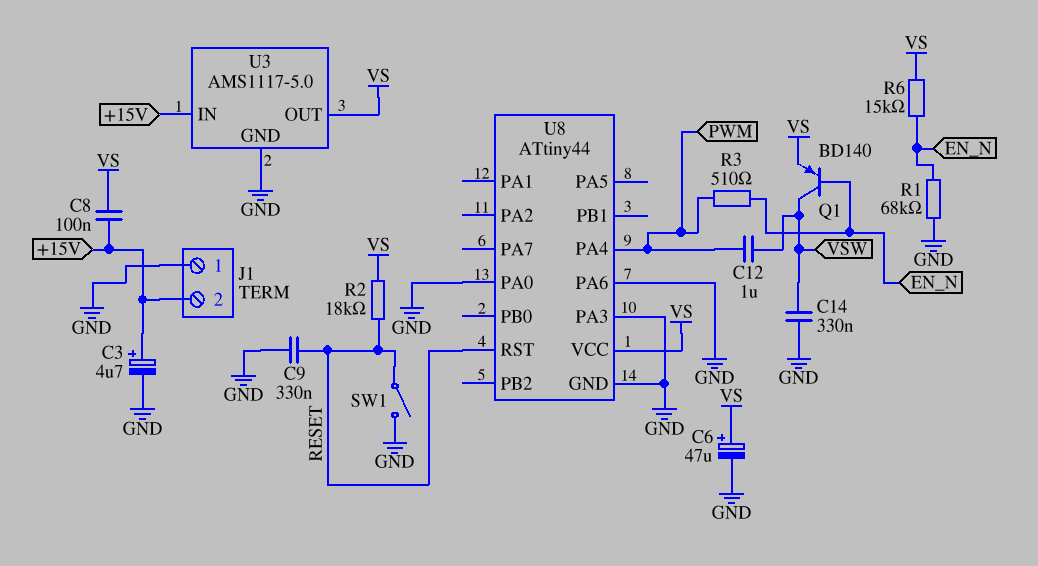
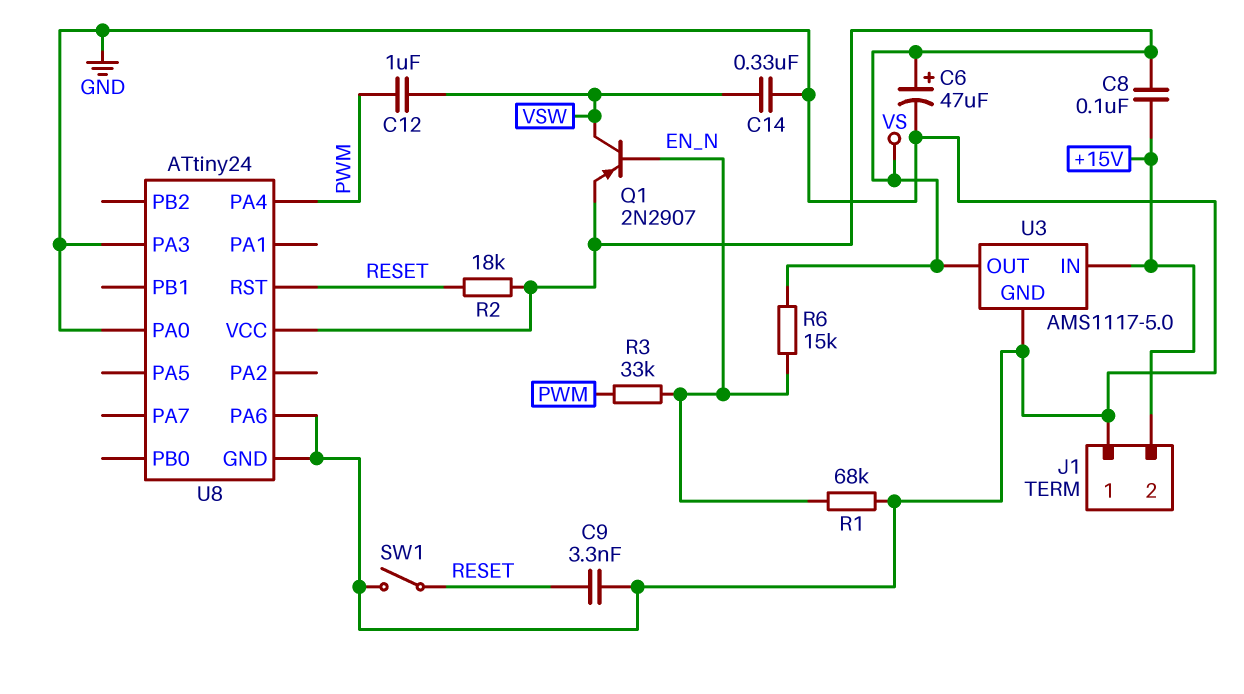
C3: 4.7uF (plus +15V, minus GND) -> none
C9: 330nF (GND, RESET) -> 3.3nF (GND, RESET)
Q1: PNP BD140 (B EN_N, C VSW, E VS) -> PNP 2N2907 (B EN_N, C VSW, E VS)
R3: 510 (EN_N, PWM) -> 33k (EN_N, PWM)
U8: ATtiny44 -> ATtiny24

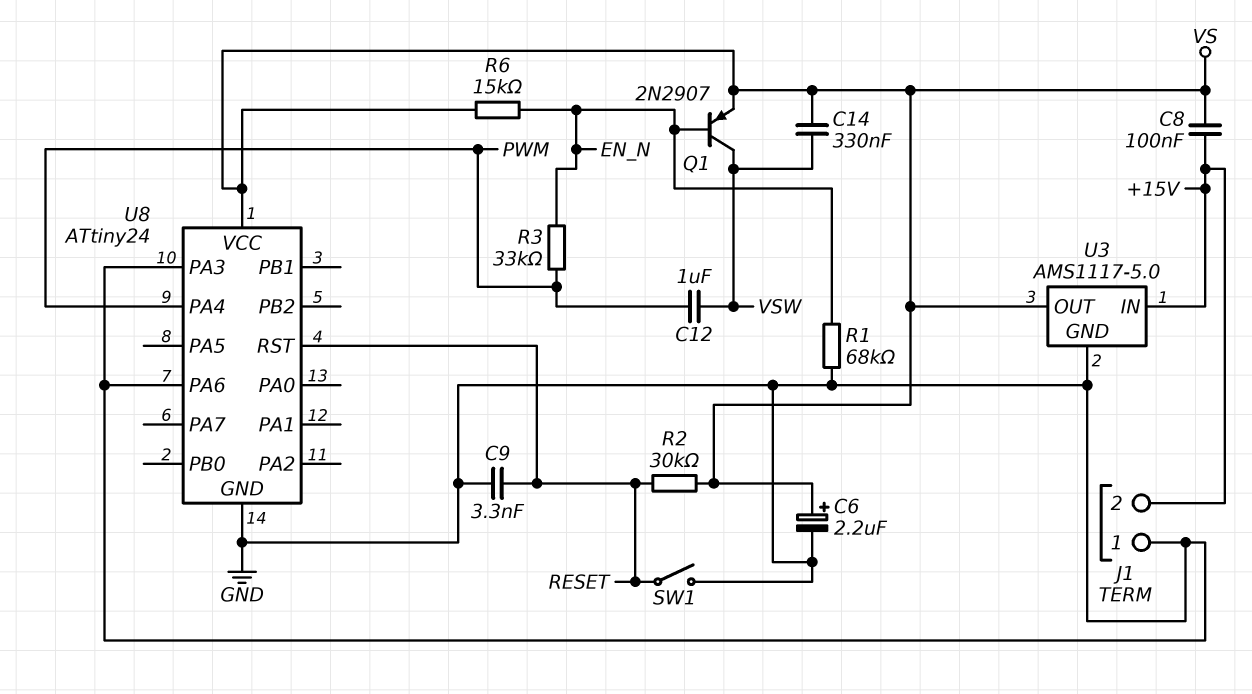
C6: 47uF (plus VS, minus GND) -> 2.2uF (plus VS, minus GND)
C14: 330nF (GND, VSW) -> 330nF (VS, VSW)
R2: 18k (RESET, VS) -> 30k (RESET, VS)
U8 pin PA0: GND -> none

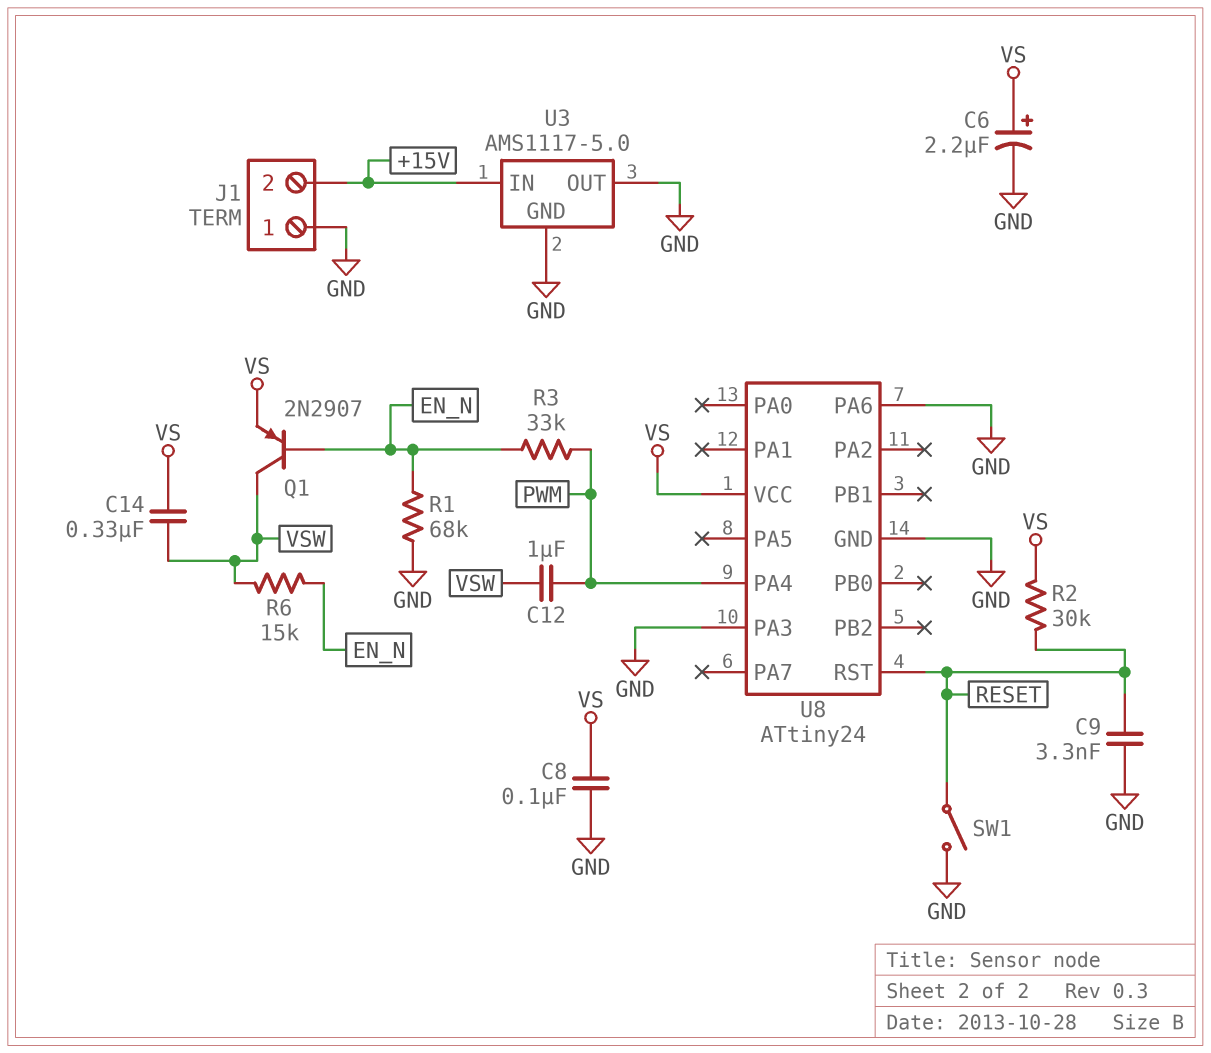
C8: 100nF (+15V, VS) -> 100nF (GND, VS)
R6: 15k (EN_N, VS) -> 15k (EN_N, VSW)
U3 pin OUT: VS -> GND

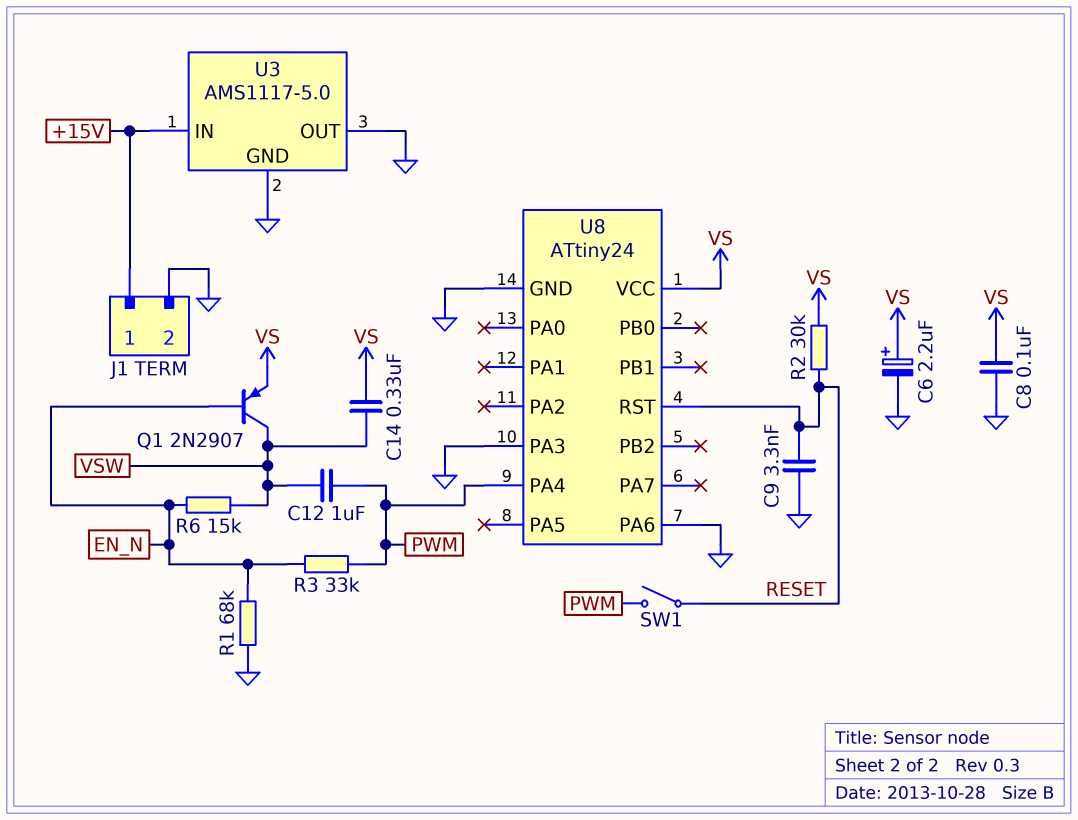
J1 pin 1: GND -> +15V
J1 pin 2: +15V -> GND
SW1: switch (GND, RESET) -> switch (PWM, RESET)

